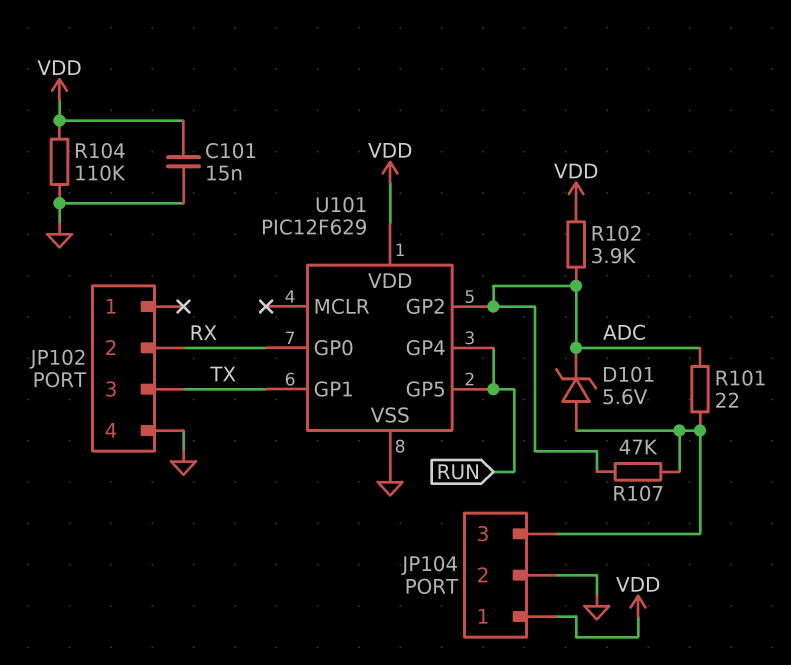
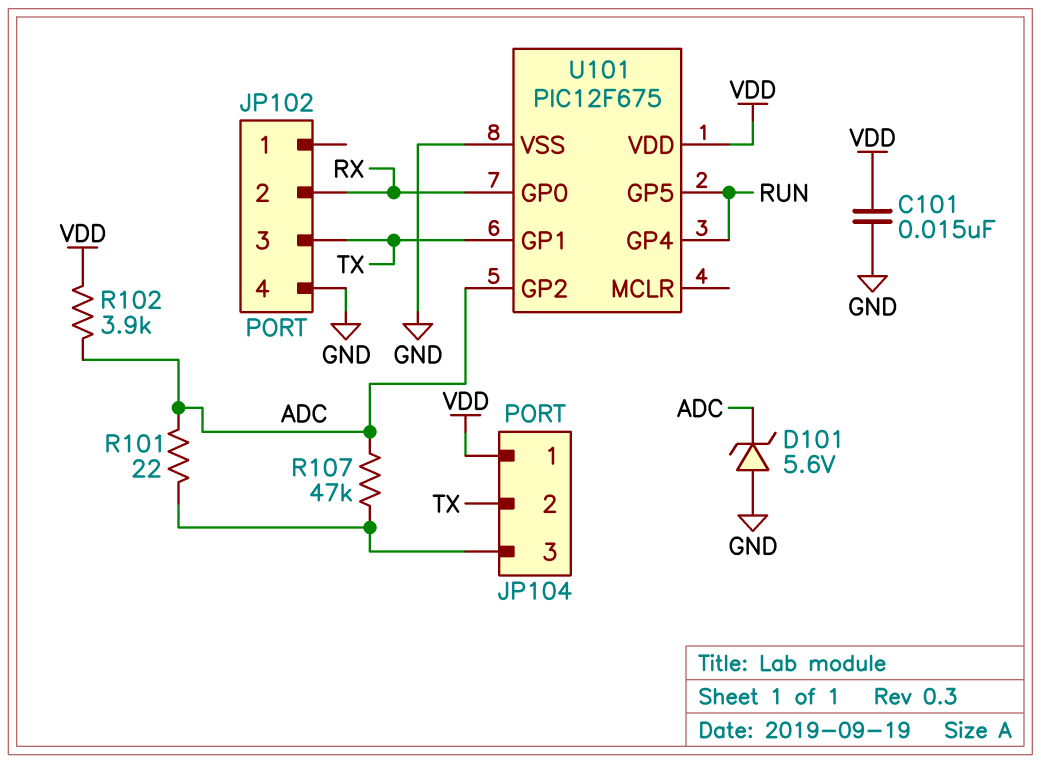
D101: zener 5.6V (A JP104/3, K ADC) -> zener 5.6V (A GND, K ADC)
JP104 pin 2: GND -> TX
R104: 110k (GND, VDD) -> none
U101: PIC12F629 -> PIC12F675

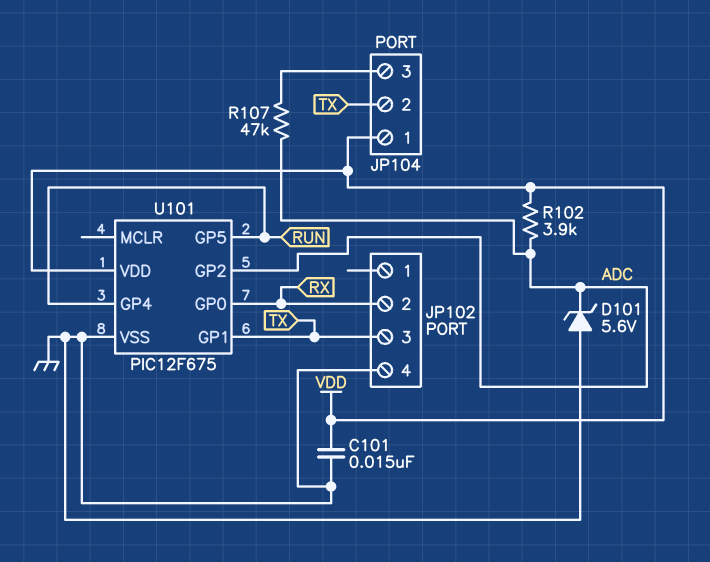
R101: 22 (ADC, JP104/3) -> none

